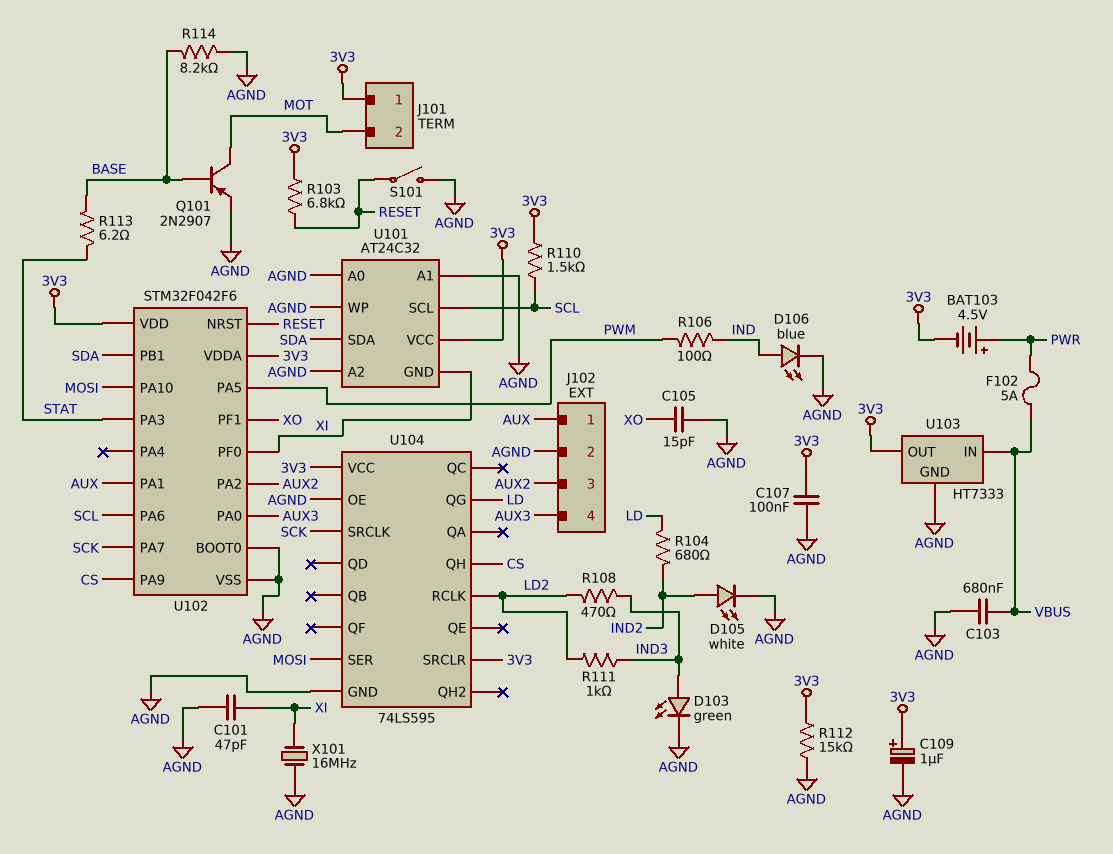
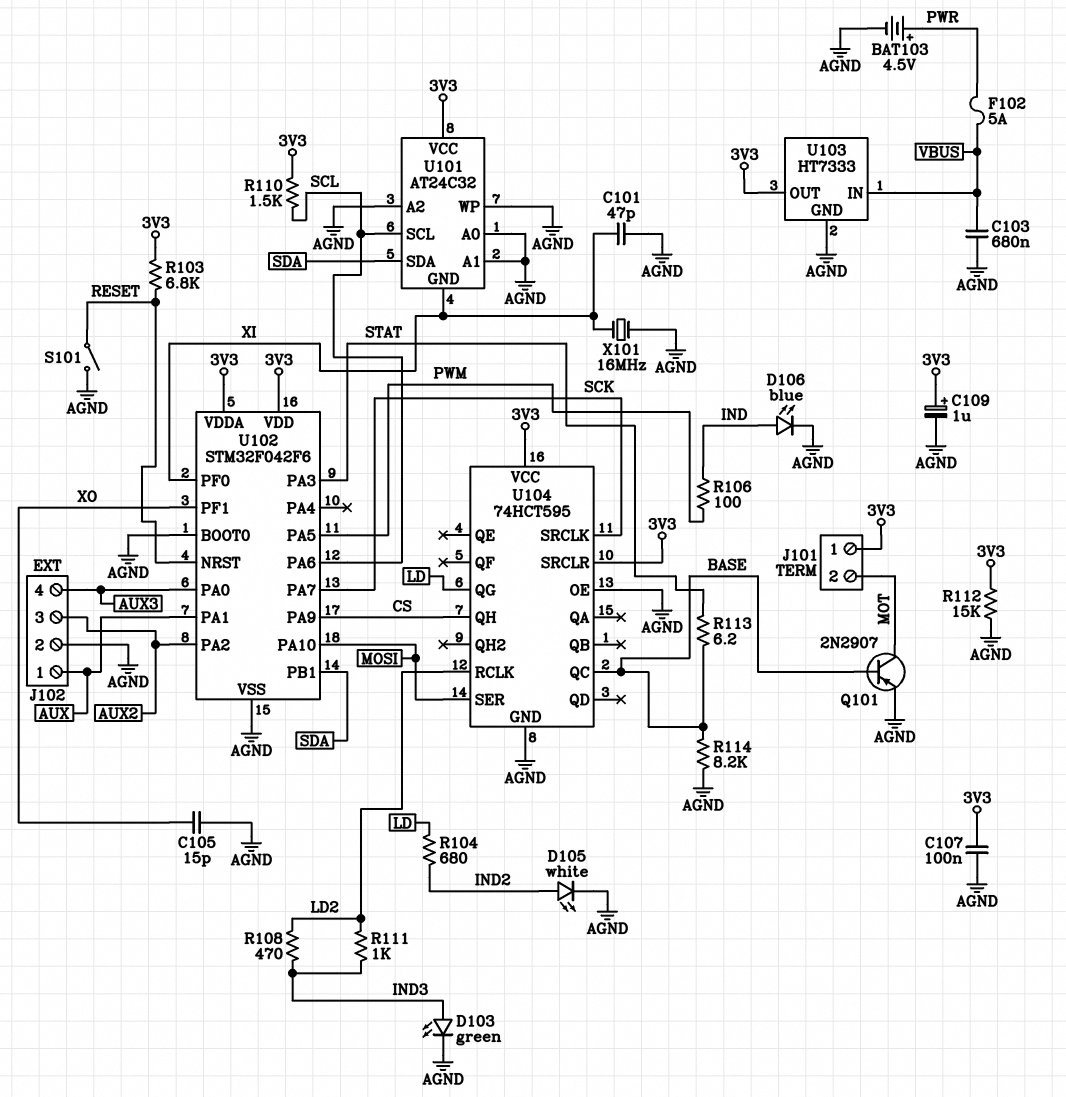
BAT103: 4.5V (plus PWR, minus 3V3) -> 4.5V (plus PWR, minus AGND)
U104: 74LS595 -> 74HCT595
U104 pin QC: none -> BASE

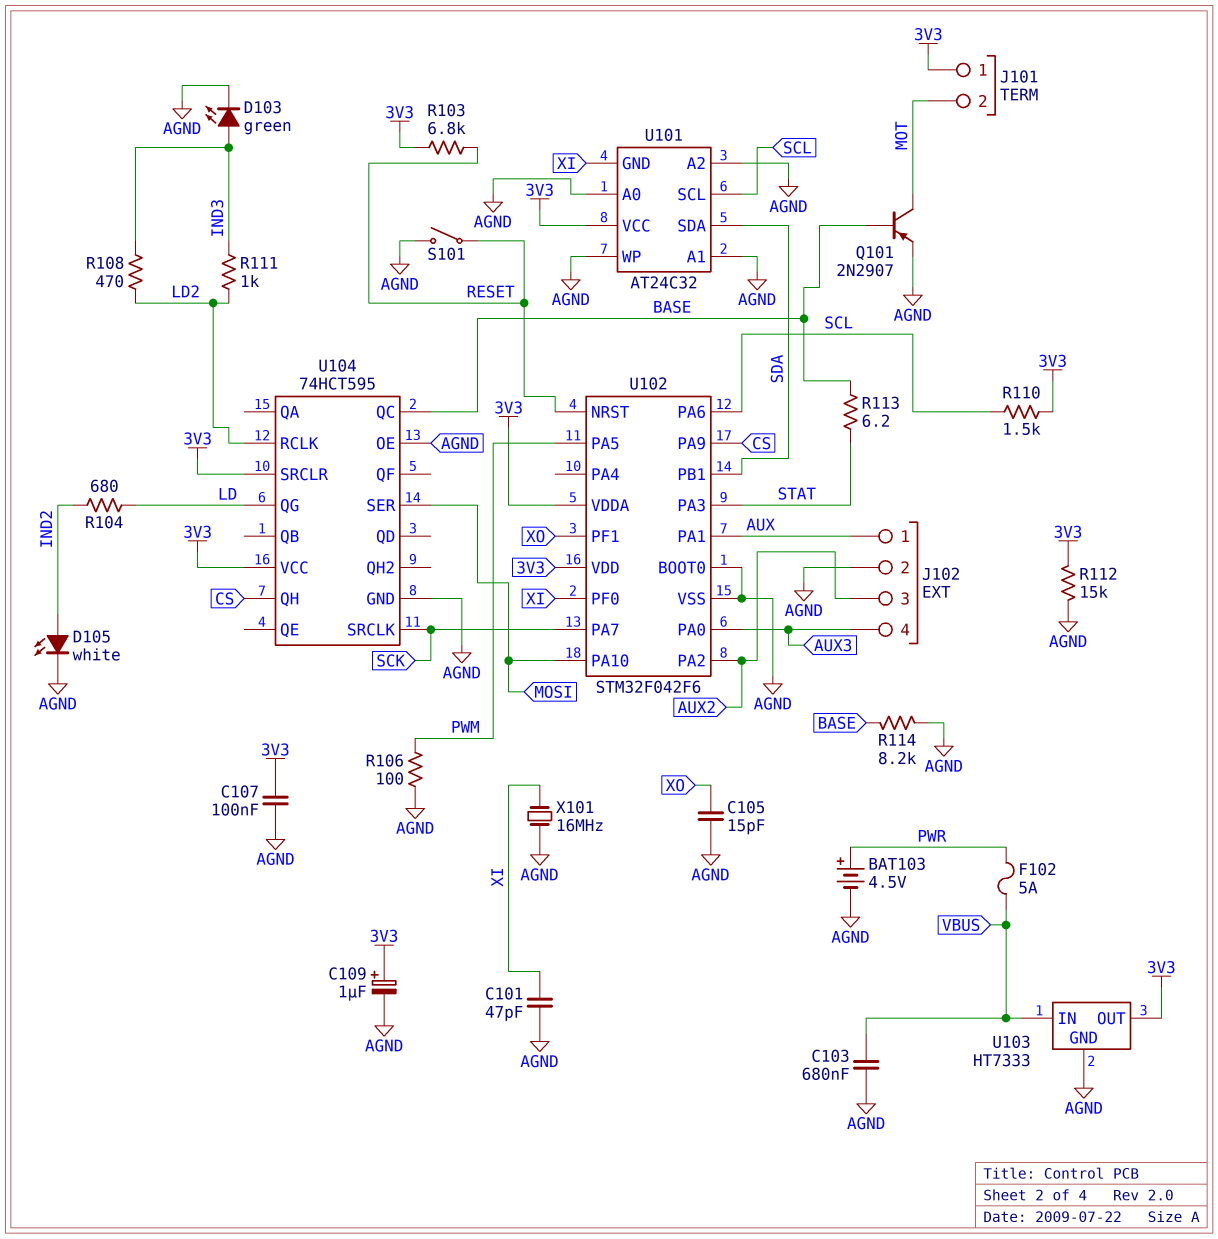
D106: LED blue (A IND, K AGND) -> none
R106: 100 (IND, PWM) -> 100 (AGND, PWM)

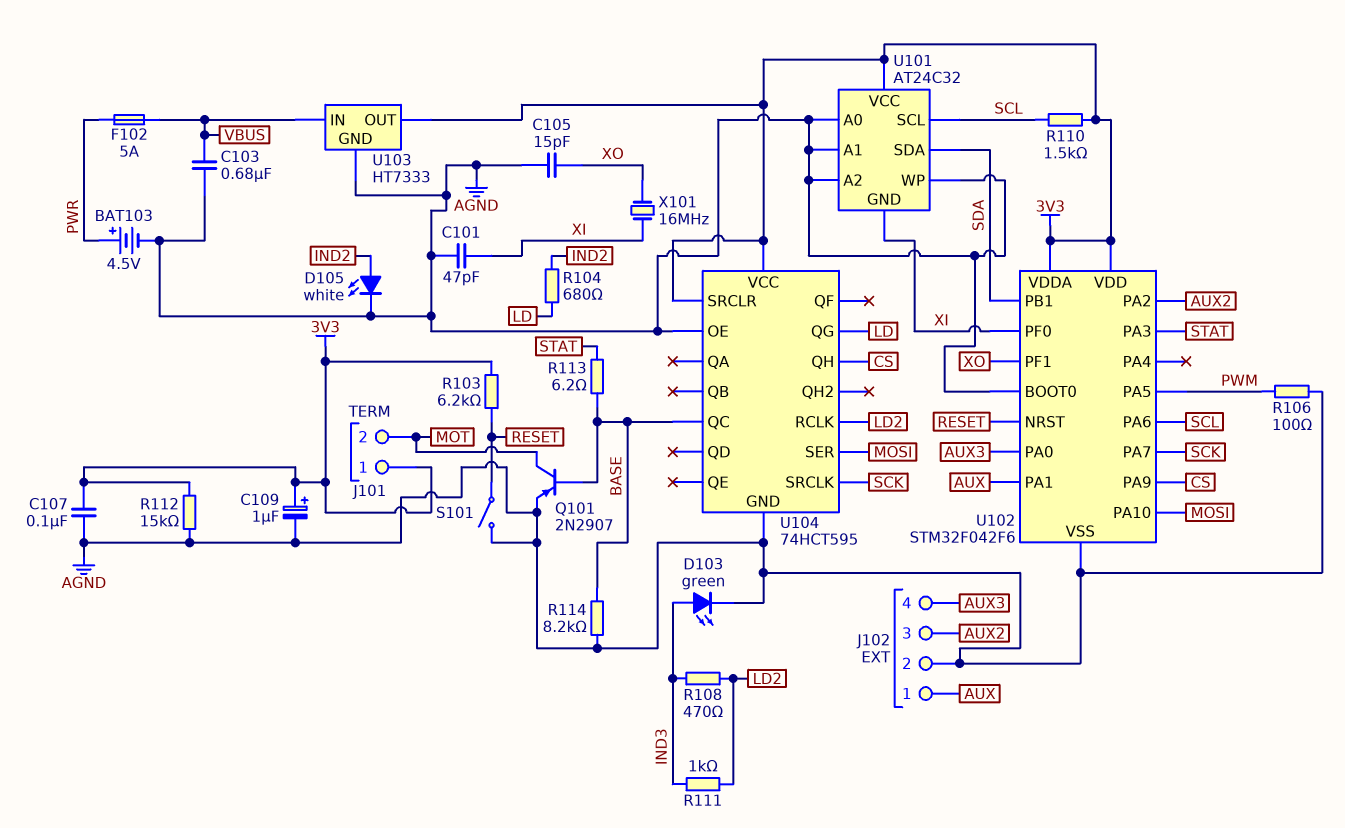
R103: 6.8k (3V3, RESET) -> 6.2k (3V3, RESET)
X101: 16MHz (AGND, XI) -> 16MHz (XI, XO)

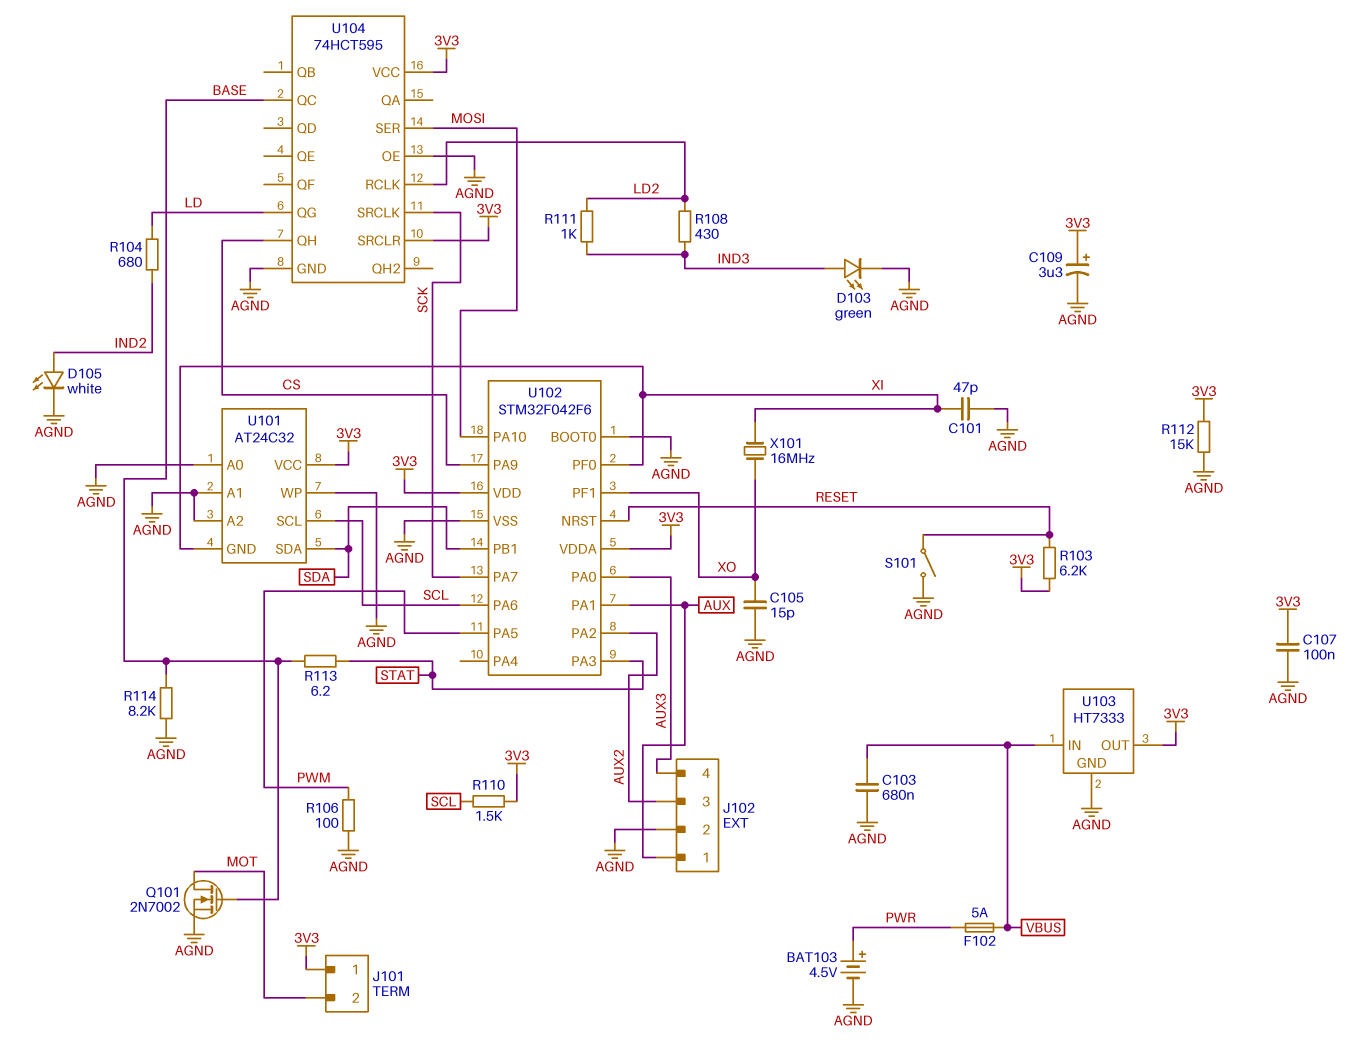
C109: 1uF (plus 3V3, minus AGND) -> 3.3uF (plus 3V3, minus AGND)
Q101: PNP 2N2907 (B BASE, C MOT, E AGND) -> NMOS 2N7002 (G BASE, D MOT, S AGND)
R108: 470 (IND3, LD2) -> 430 (IND3, LD2)

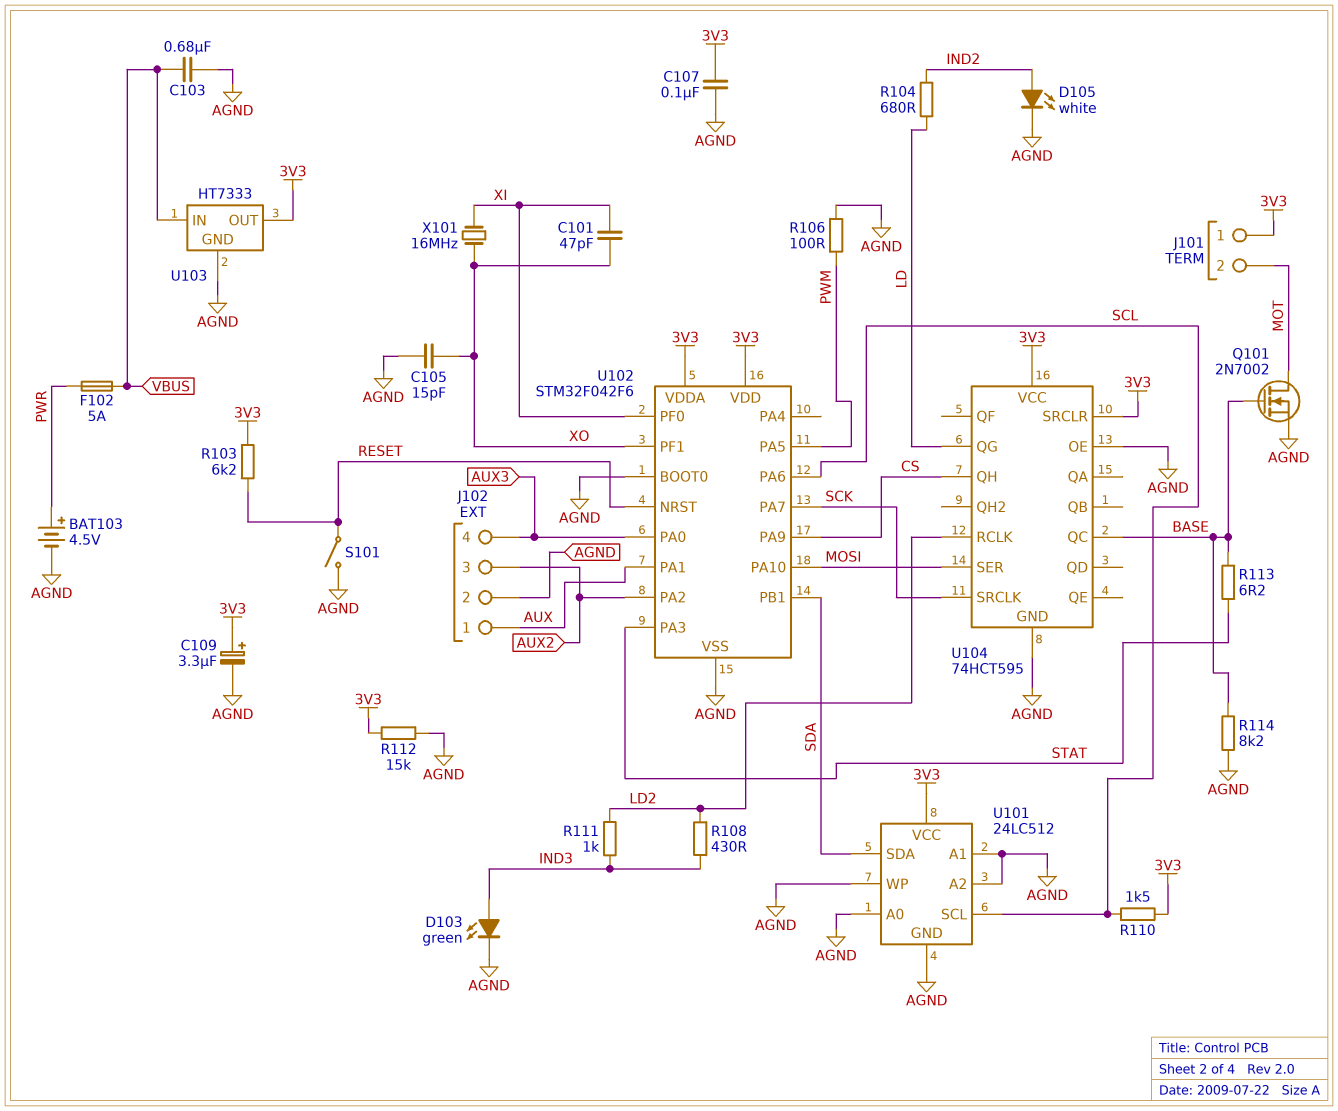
C101: 47pF (AGND, XI) -> 47pF (XI, XO)
U101: AT24C32 -> 24LC512
U101 pin GND: XI -> AGND

